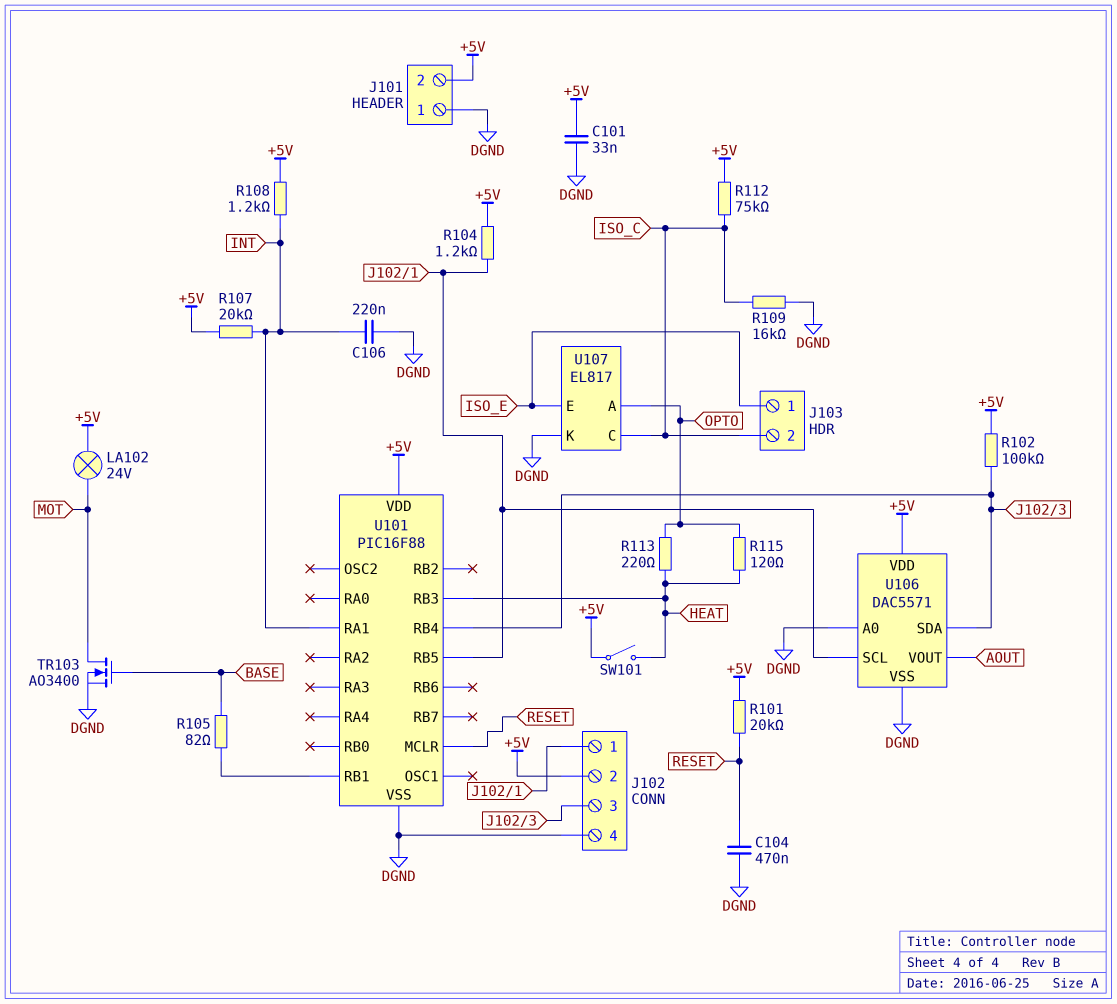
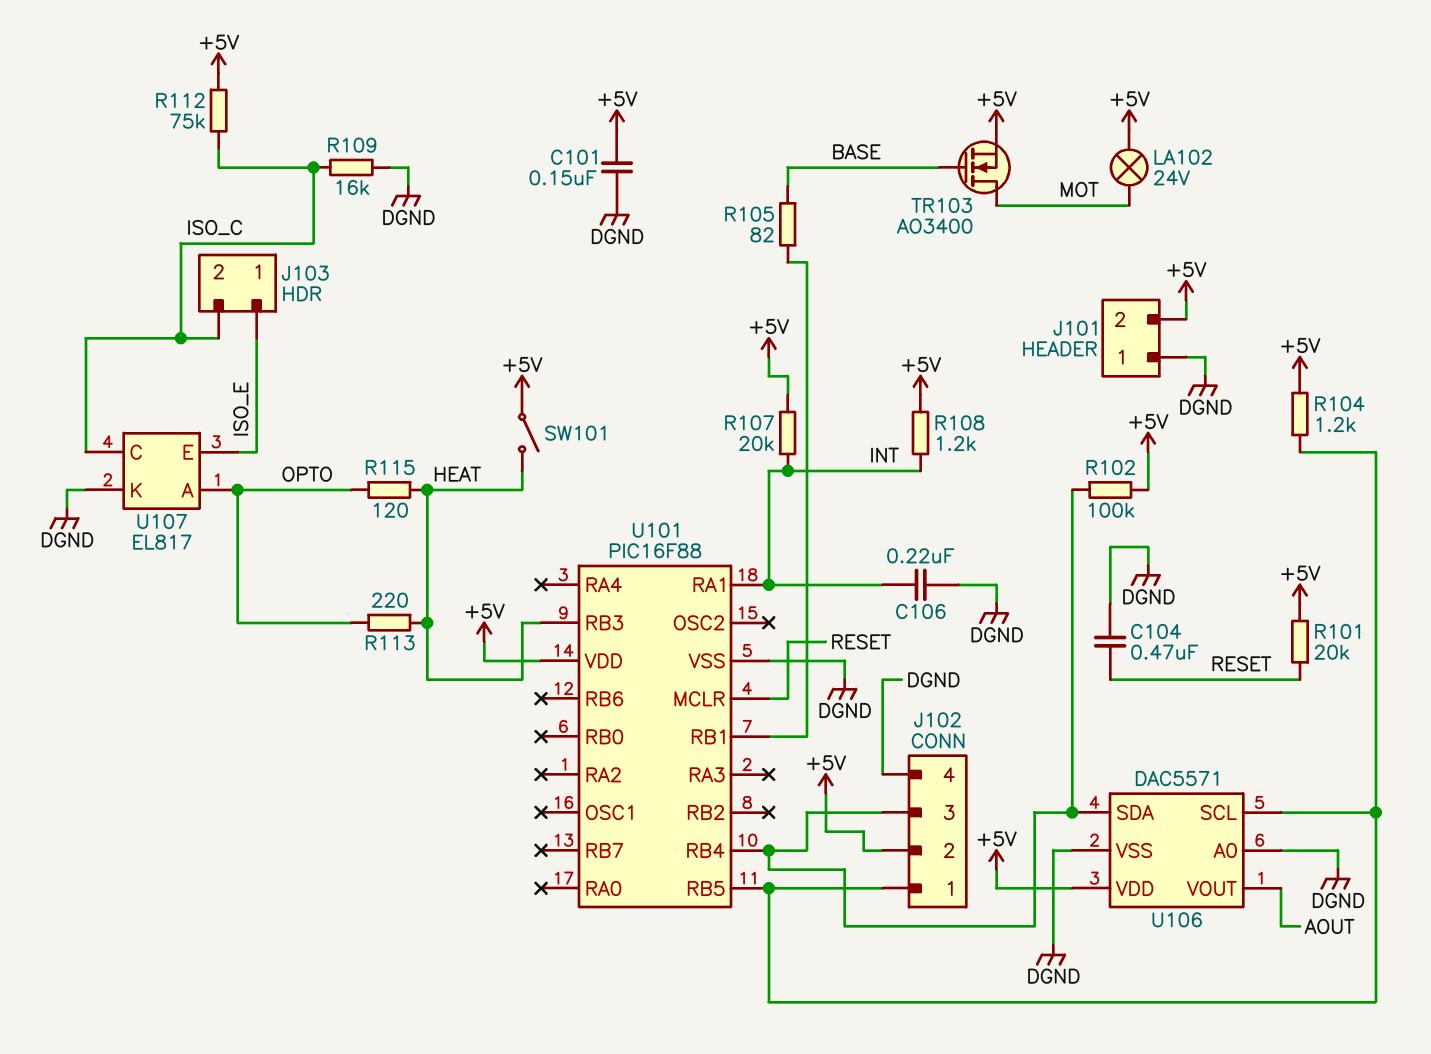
C101: 33nF (+5V, DGND) -> 150nF (+5V, DGND)
TR103: NMOS AO3400 (G BASE, D MOT, S DGND) -> NMOS AO3400 (G BASE, D MOT, S +5V)

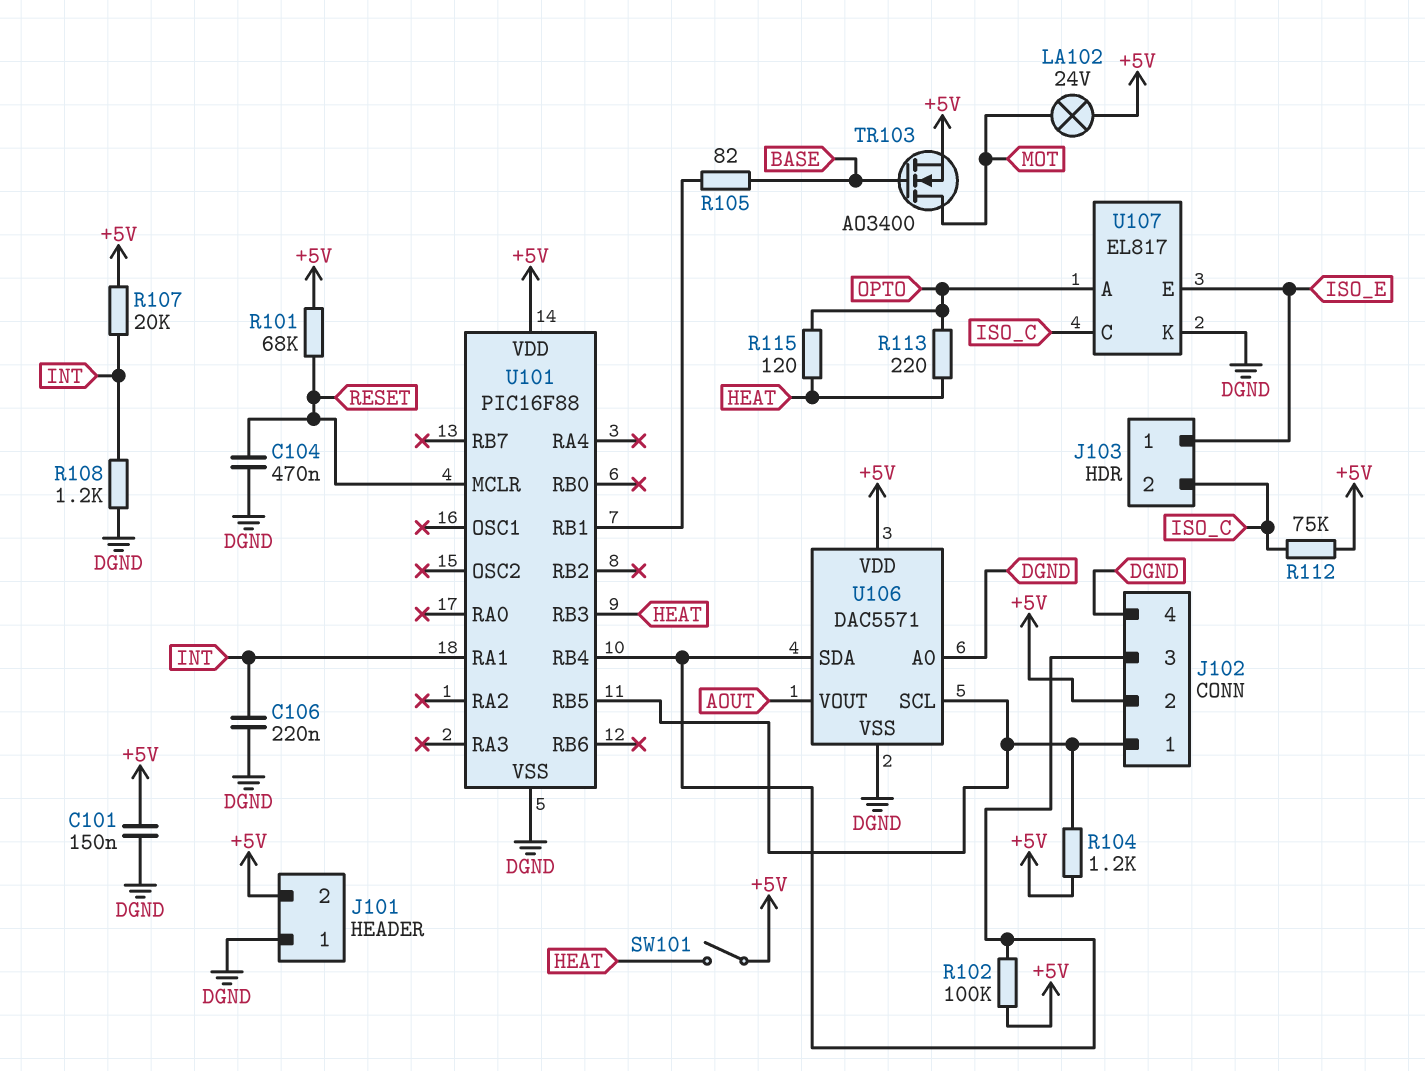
R101: 20k (+5V, RESET) -> 68k (+5V, RESET)
R108: 1.2k (+5V, INT) -> 1.2k (DGND, INT)
R109: 16k (DGND, ISO_C) -> none

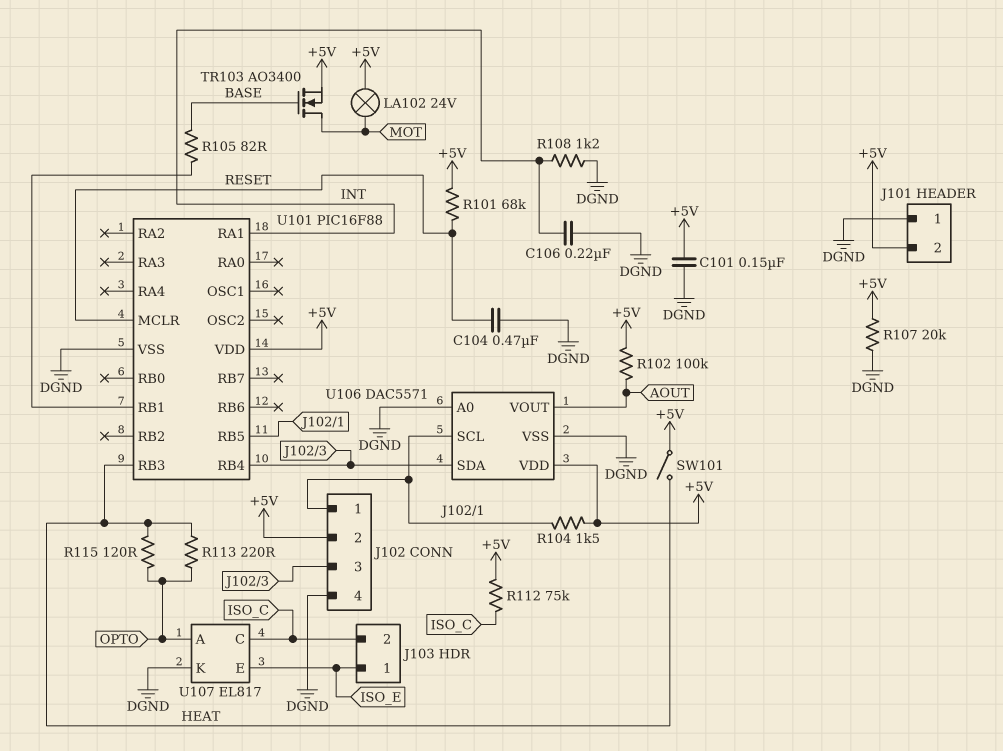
R102: 100k (+5V, J102/3) -> 100k (+5V, AOUT)
R104: 1.2k (+5V, J102/1) -> 1.5k (+5V, J102/1)
R107: 20k (+5V, INT) -> 20k (+5V, DGND)

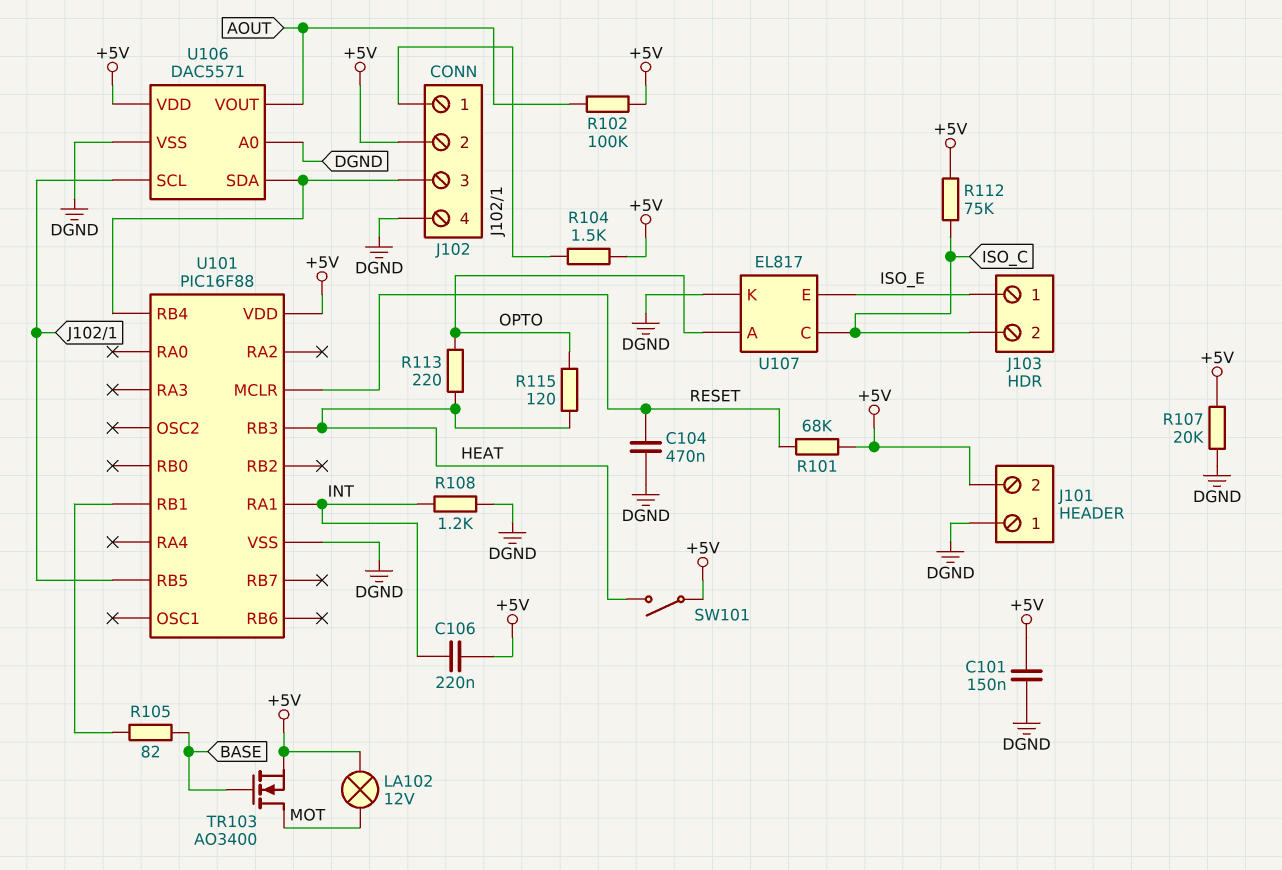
C106: 220nF (DGND, INT) -> 220nF (+5V, INT)
LA102: lamp 24V (+5V, MOT) -> lamp 12V (+5V, MOT)

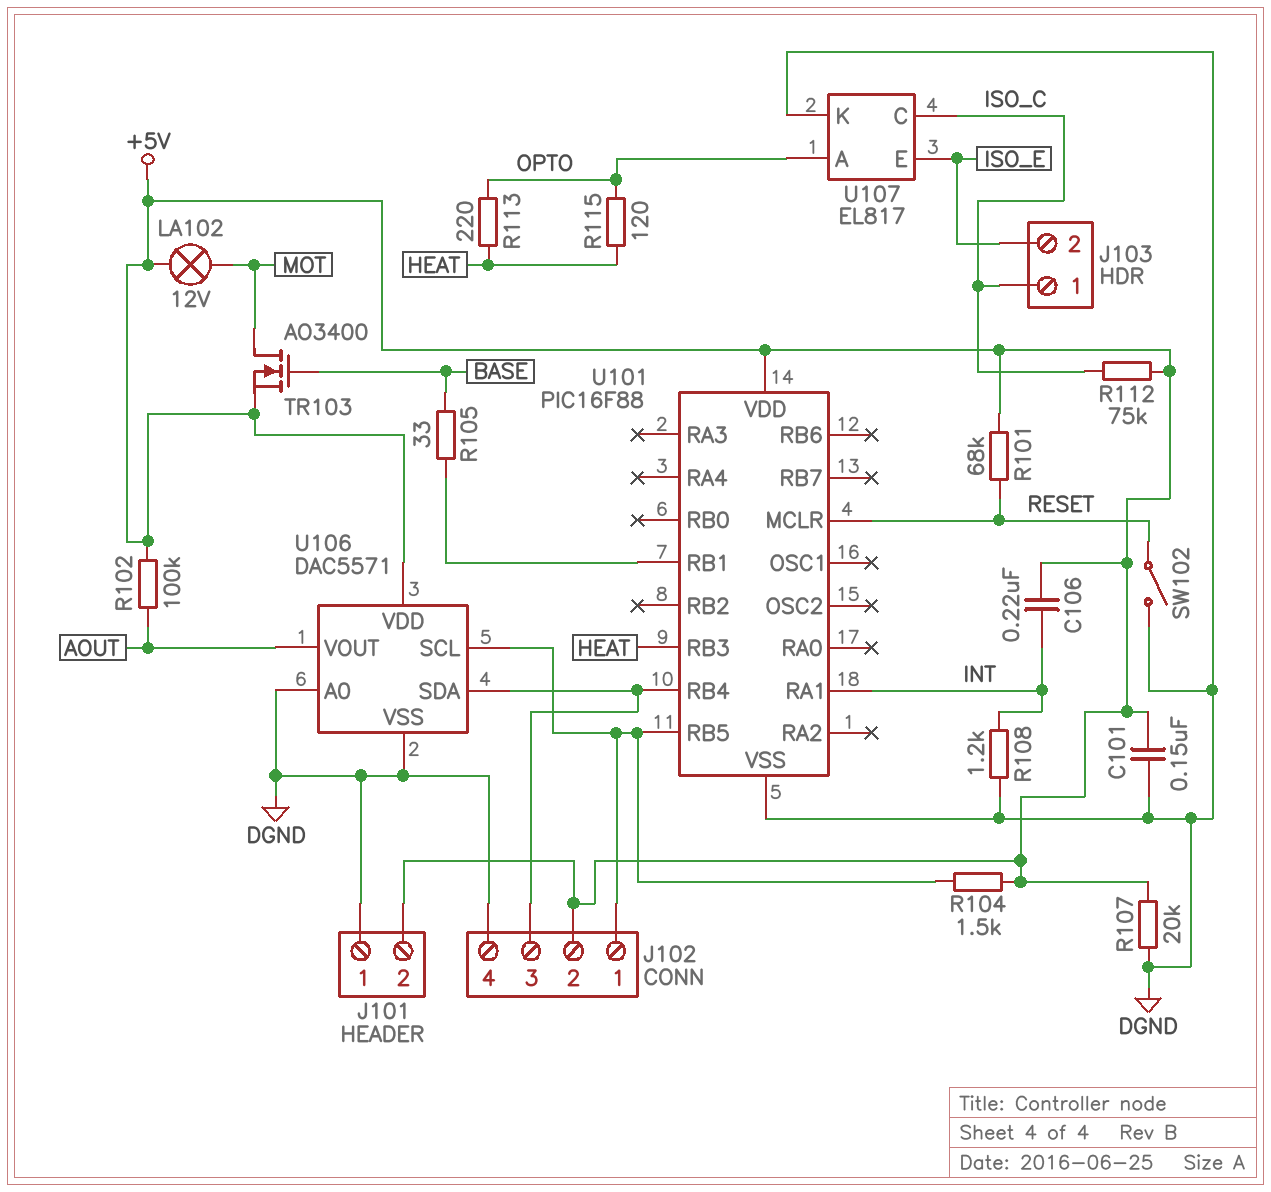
C104: 470nF (DGND, RESET) -> none
J103 pin 1: ISO_E -> ISO_C
J103 pin 2: ISO_C -> ISO_E
R105: 82 (BASE, U101/RB1) -> 33 (BASE, U101/RB1)
SW101: switch (+5V, HEAT) -> none
SW102: none -> switch (DGND, RESET)

